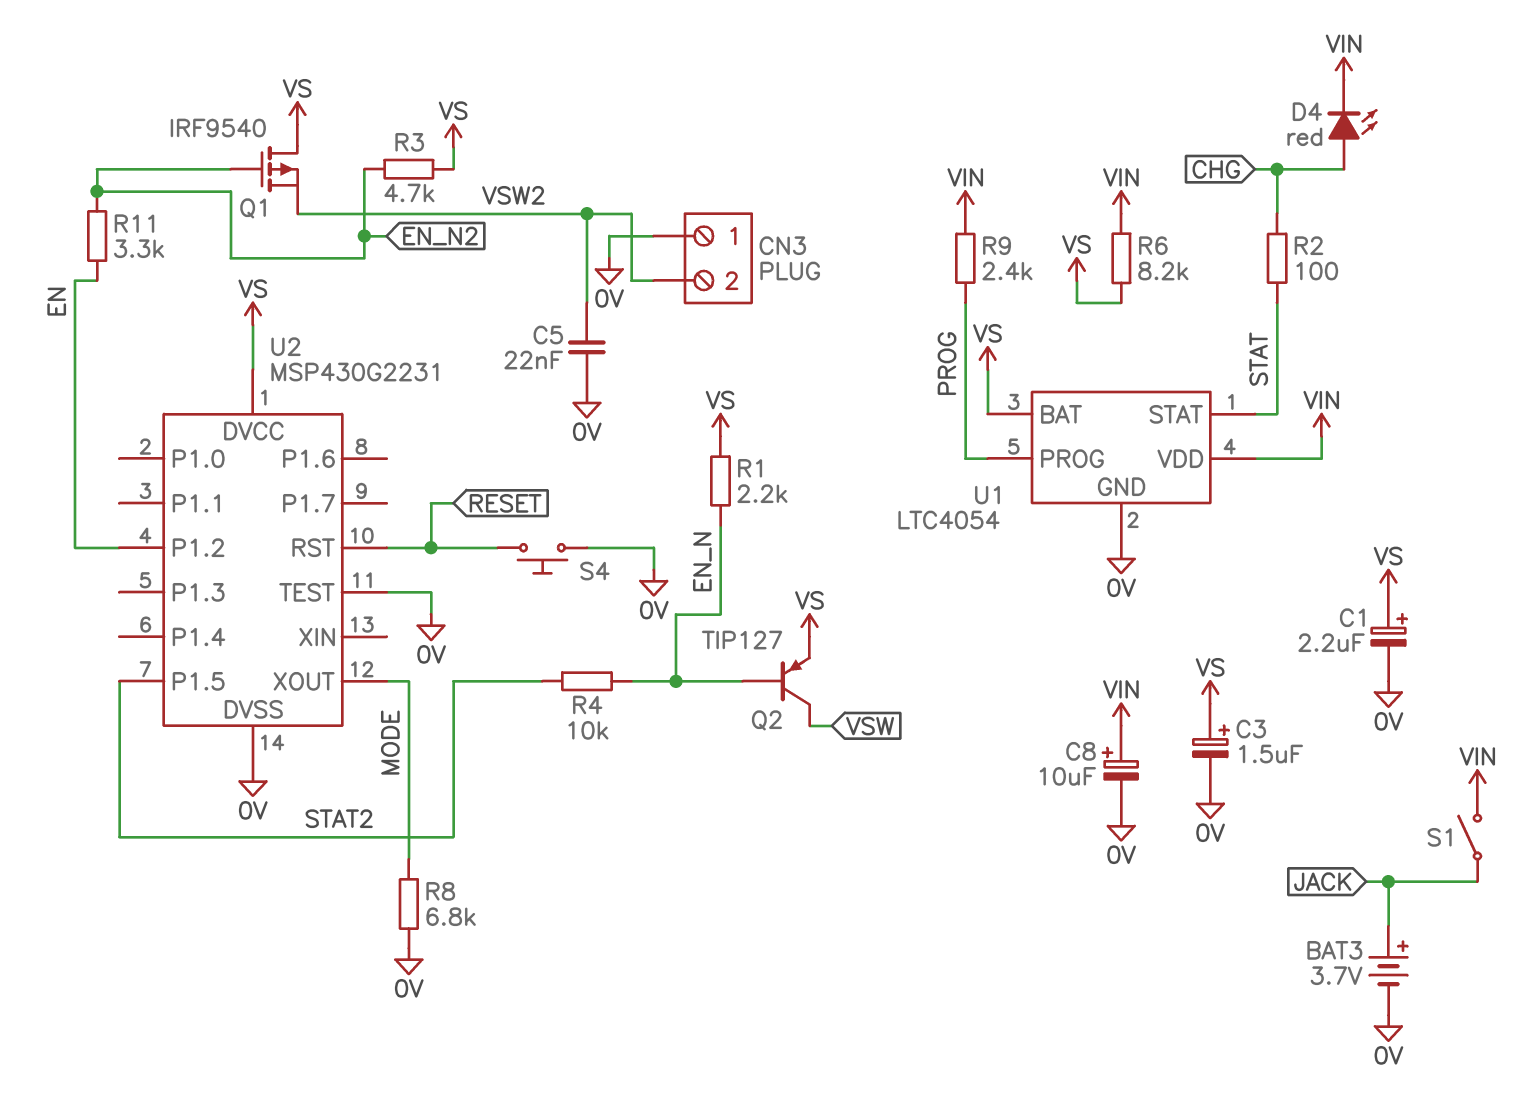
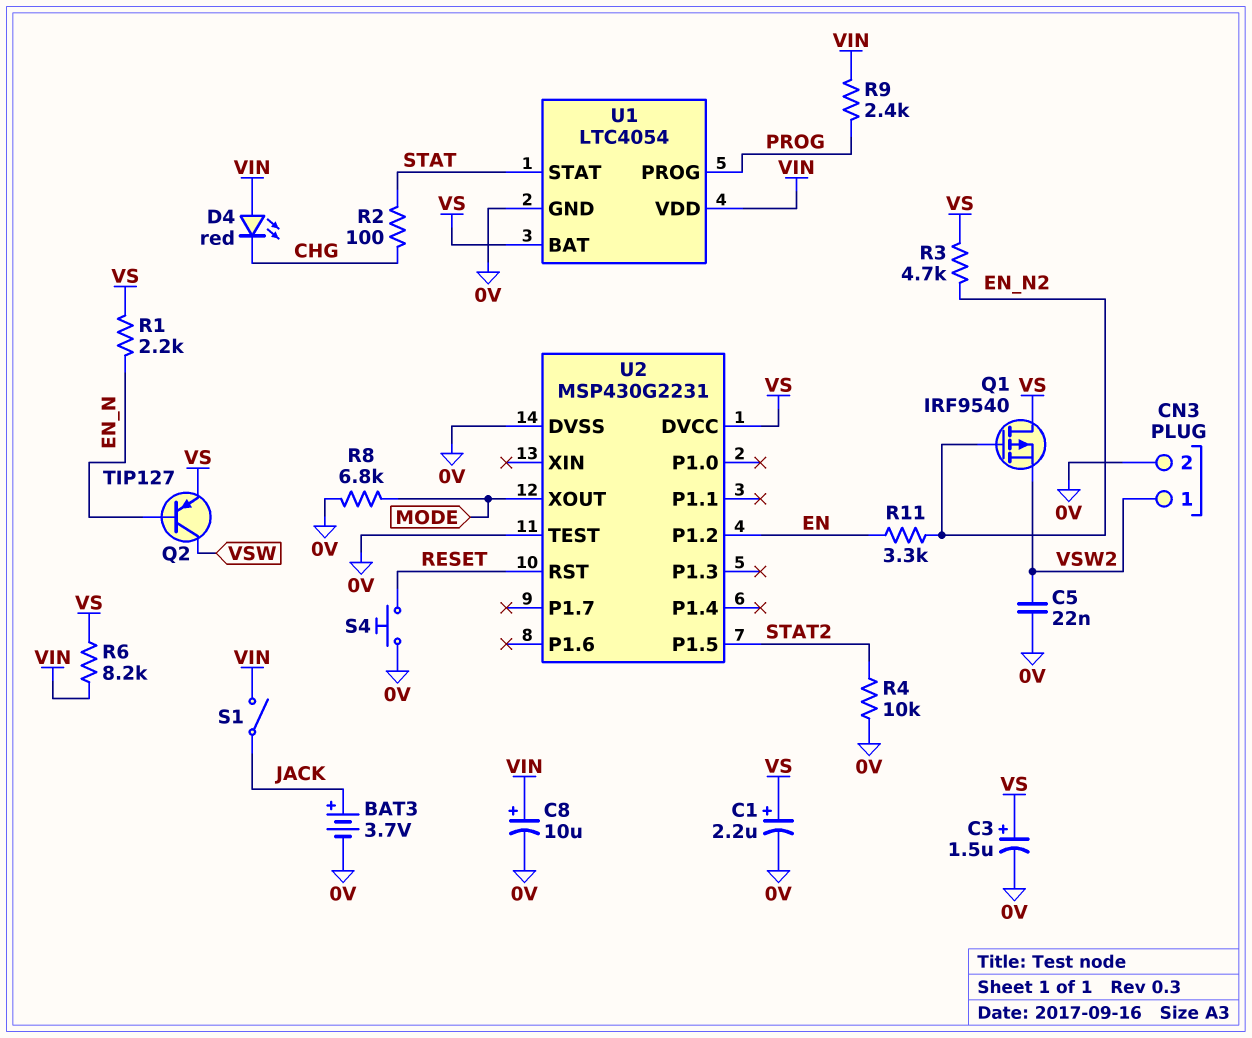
CN3 pin 1: 0V -> VSW2
CN3 pin 2: VSW2 -> 0V
D4: LED red (A CHG, K VIN) -> LED red (A VIN, K CHG)
R4: 10k (EN_N, STAT2) -> 10k (0V, STAT2)

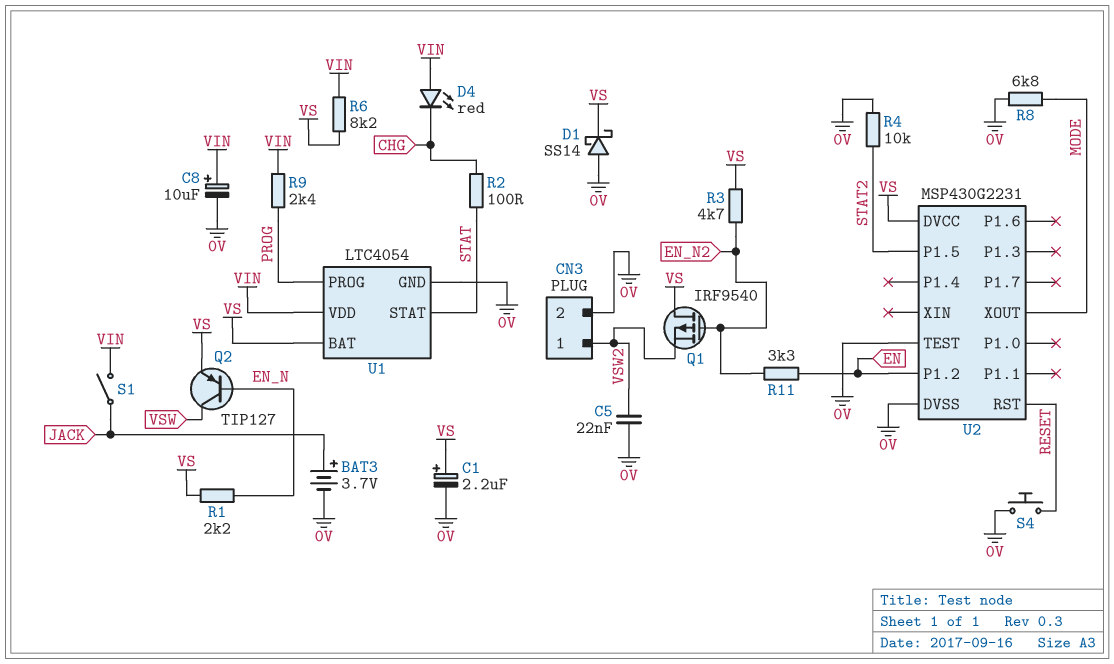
C3: 1.5uF (plus VS, minus 0V) -> none
D1: none -> schottky SS14 (A 0V, K VS)

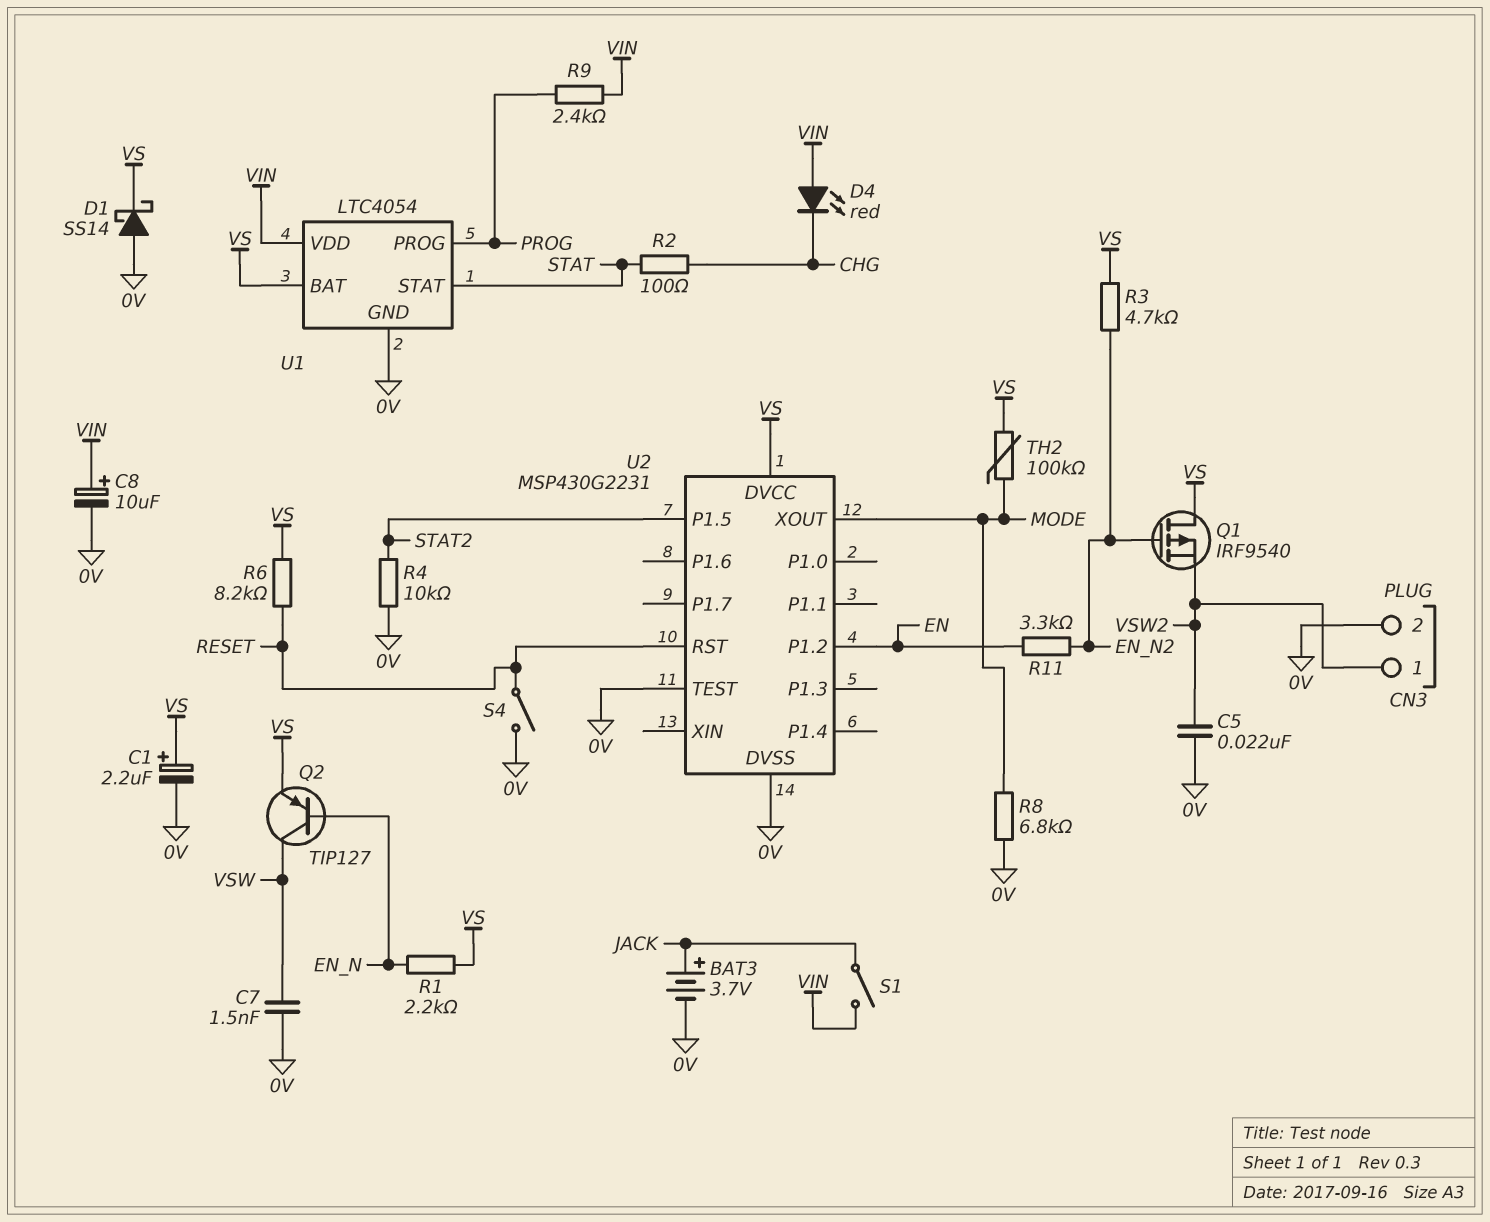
C7: none -> 1.5nF (0V, VSW)
R6: 8.2k (VIN, VS) -> 8.2k (RESET, VS)
S4: button (0V, RESET) -> switch (0V, RESET)
TH2: none -> 100k (MODE, VS)

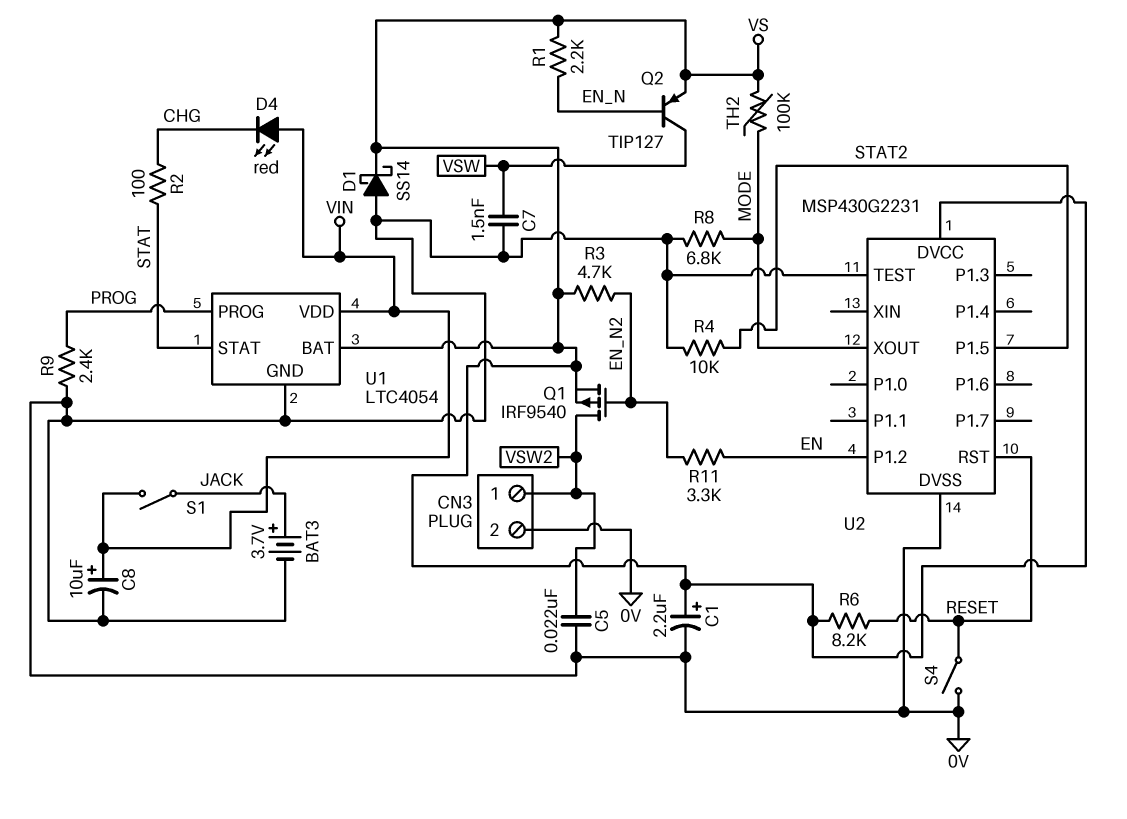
Q1: PMOS IRF9540 (G EN_N2, D VS, S VSW2) -> PMOS IRF9540 (G EN_N2, D VSW2, S VS)
R9: 2.4k (PROG, VIN) -> 2.4k (0V, PROG)

